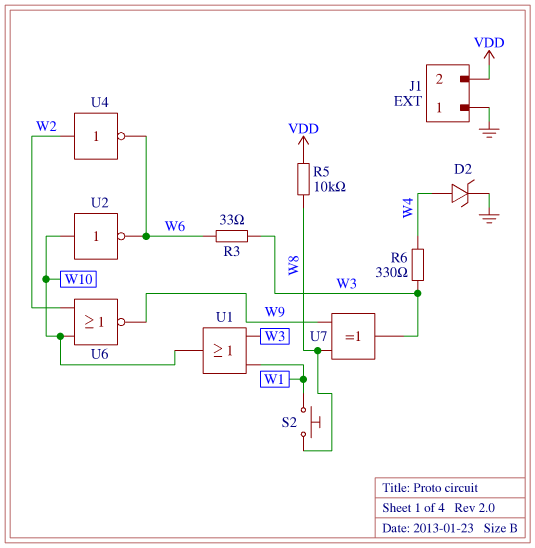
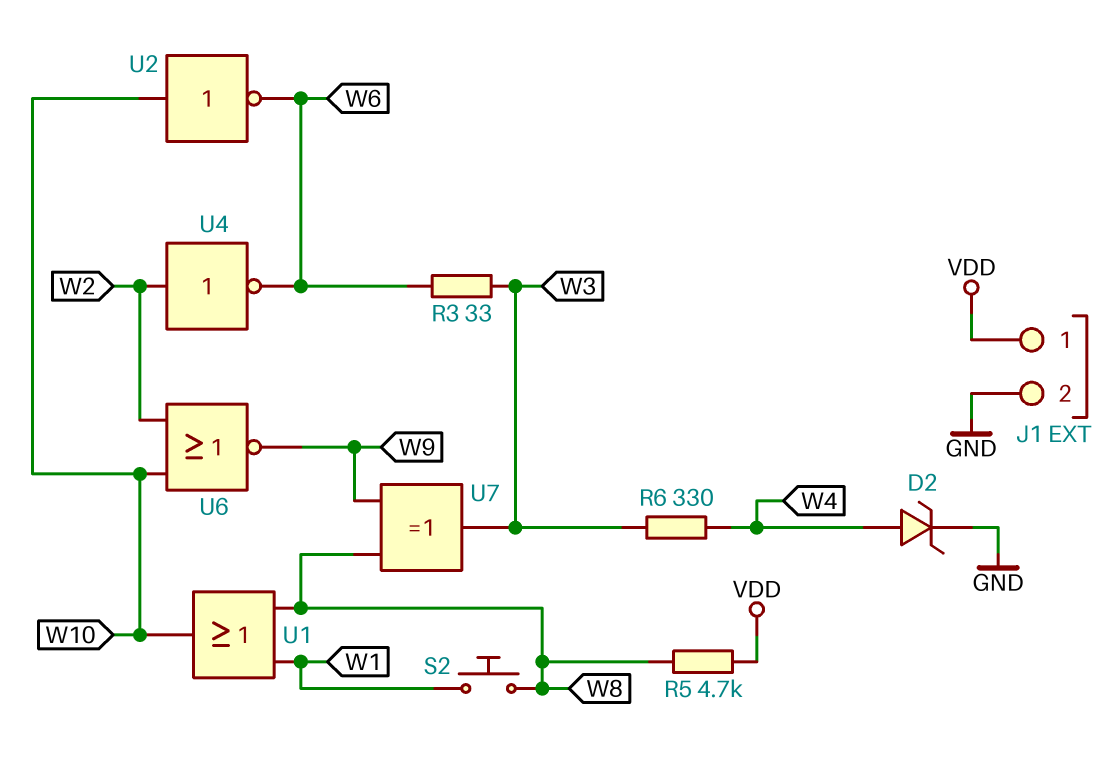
J1 pin 1: GND -> VDD
J1 pin 2: VDD -> GND
R5: 10k (VDD, W8) -> 4.7k (VDD, W8)
U1: OR (in W1, in W3, out W10) -> OR (in W1, in W8, out W10)

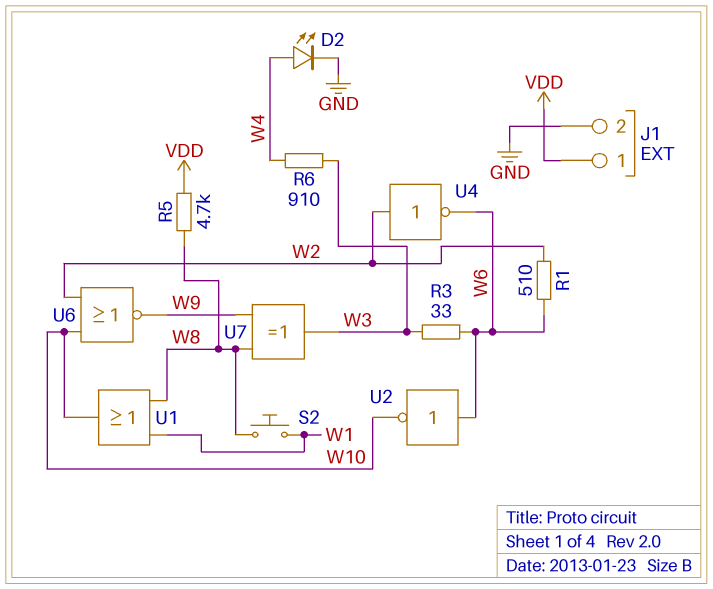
D2: zener (A W4, K GND) -> LED (A W4, K GND)
R1: none -> 510 (W2, W6)
R6: 330 (W3, W4) -> 910 (W3, W4)
U2: NOT (in W10, out W6) -> NOT (in W6, out W10)

